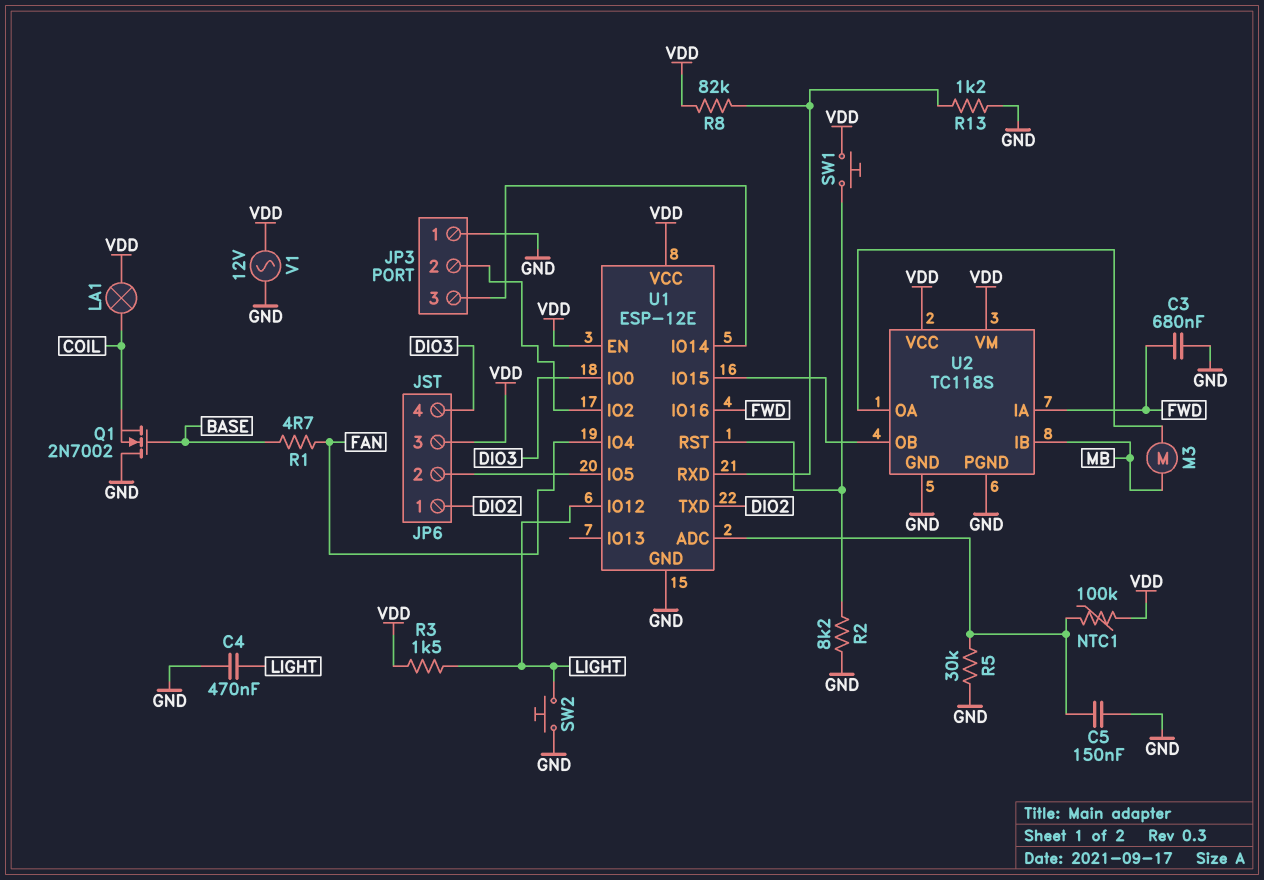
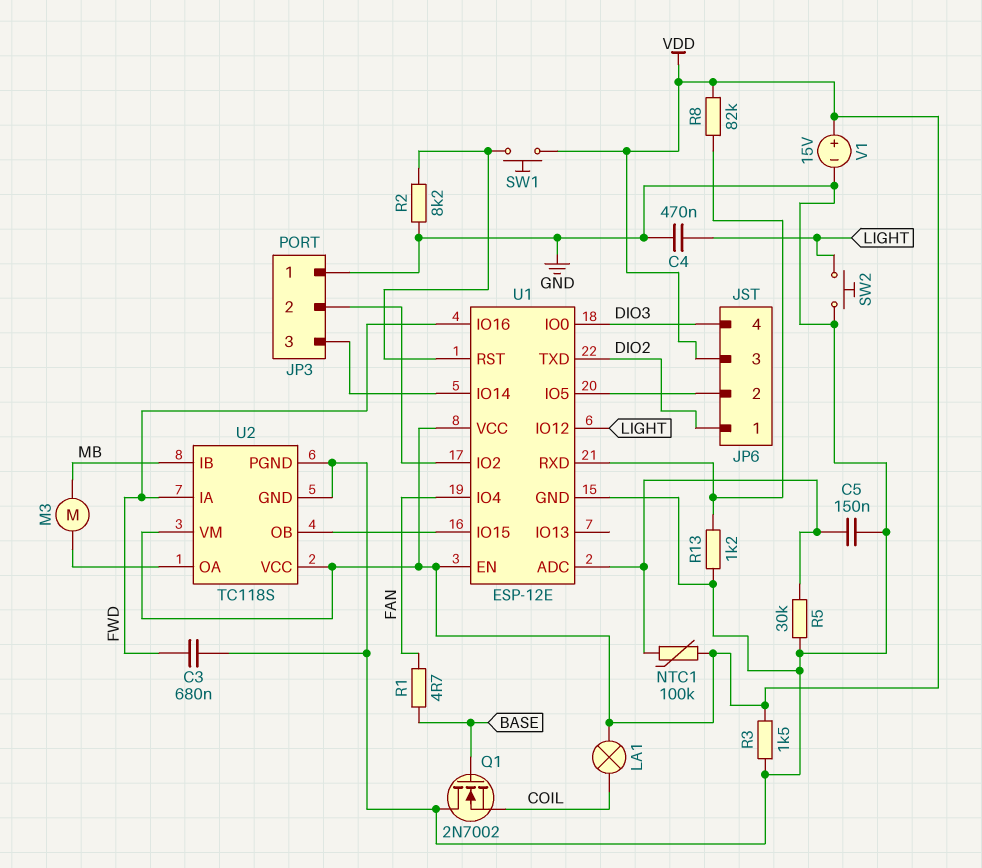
R3: 1.5k (LIGHT, VDD) -> 1.5k (GND, VDD)
V1: AC 12V (GND, VDD) -> 15V (plus VDD, minus GND)

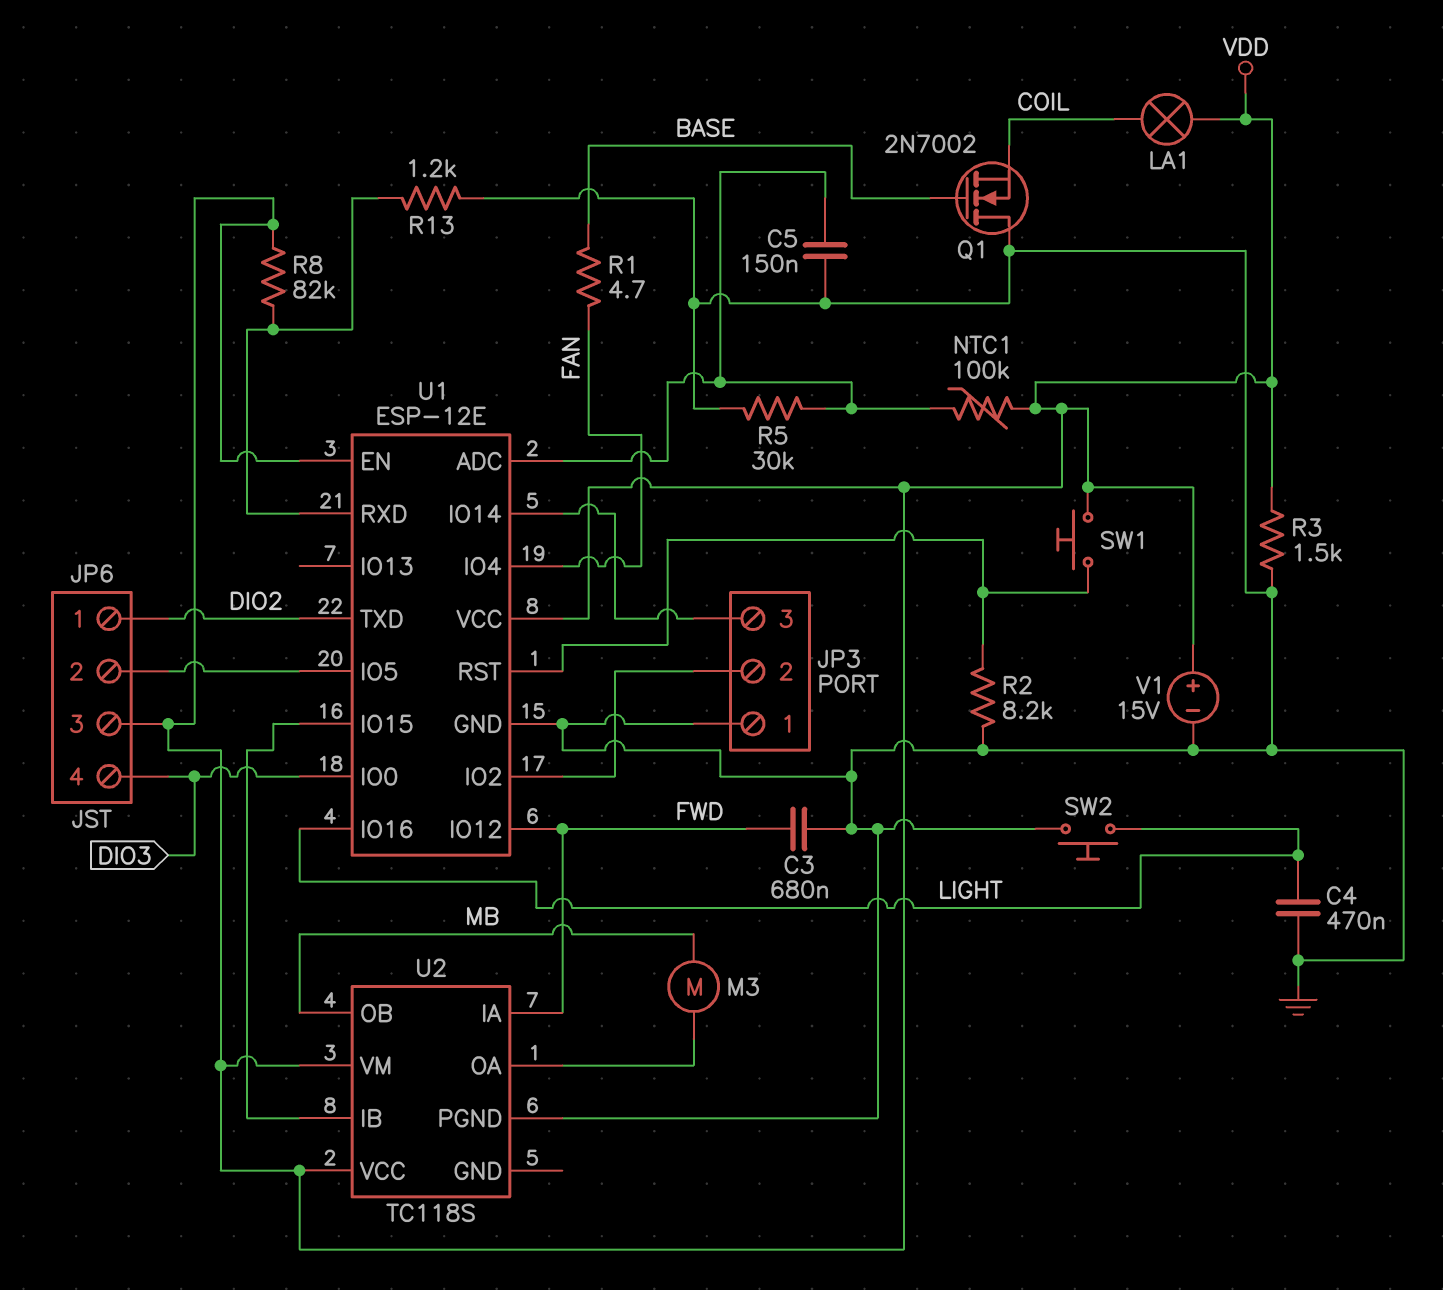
U1 pin IO12: LIGHT -> FWD
U1 pin IO16: FWD -> LIGHT
U2 pin GND: GND -> none
U2 pin IB: MB -> U1/IO15
U2 pin OB: U1/IO15 -> MB

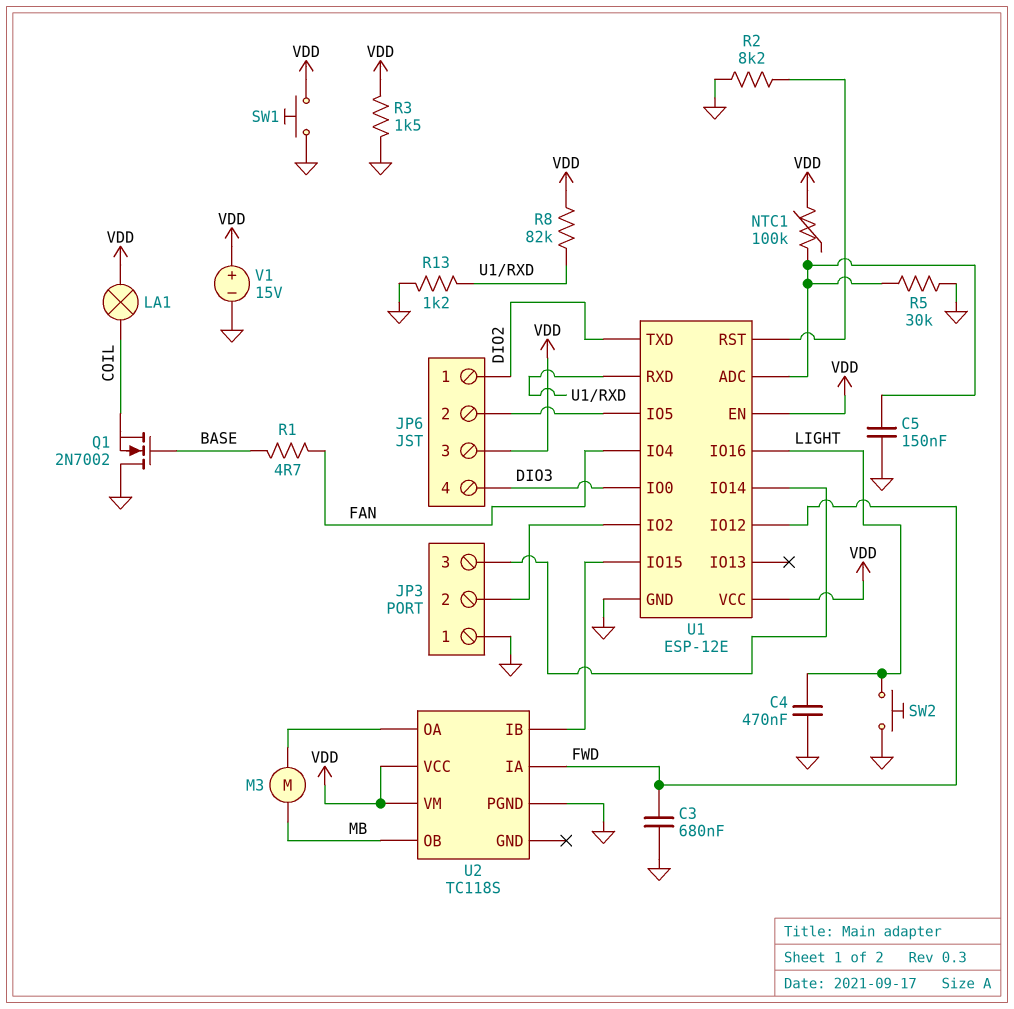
SW1: button (U1/RST, VDD) -> button (GND, VDD)

